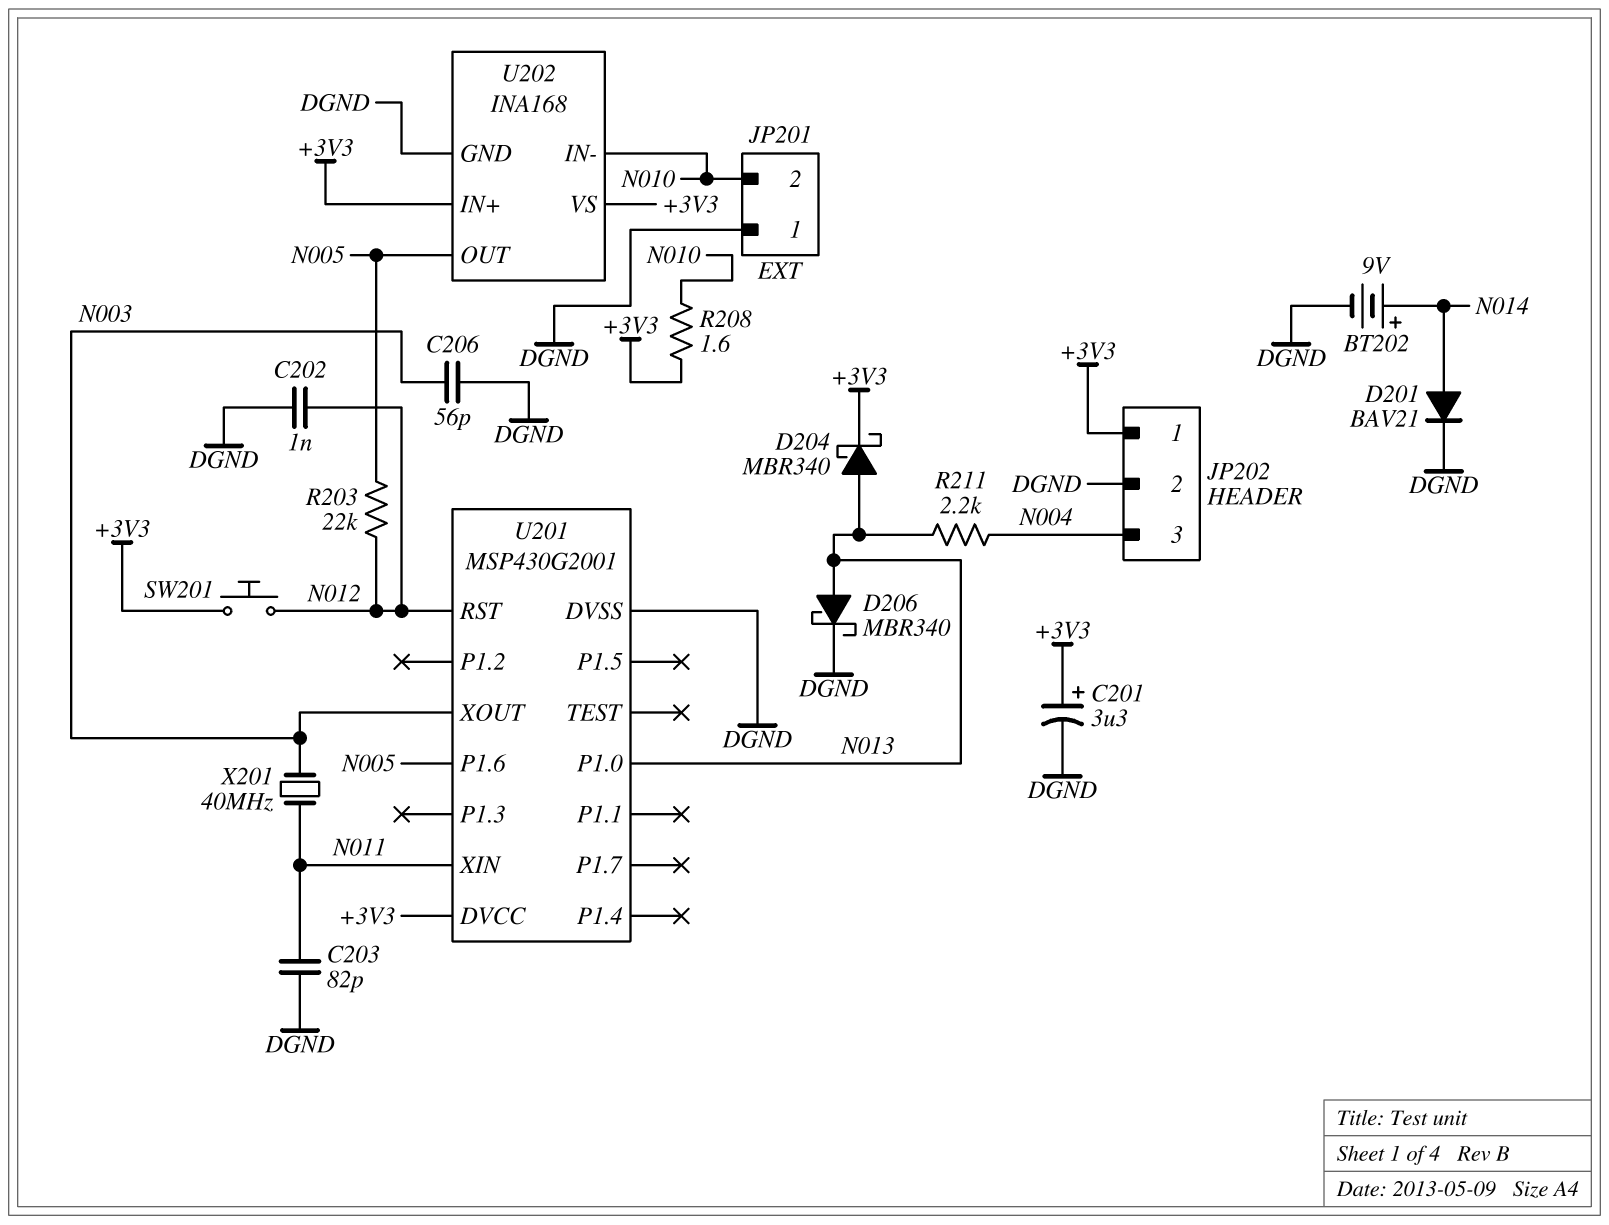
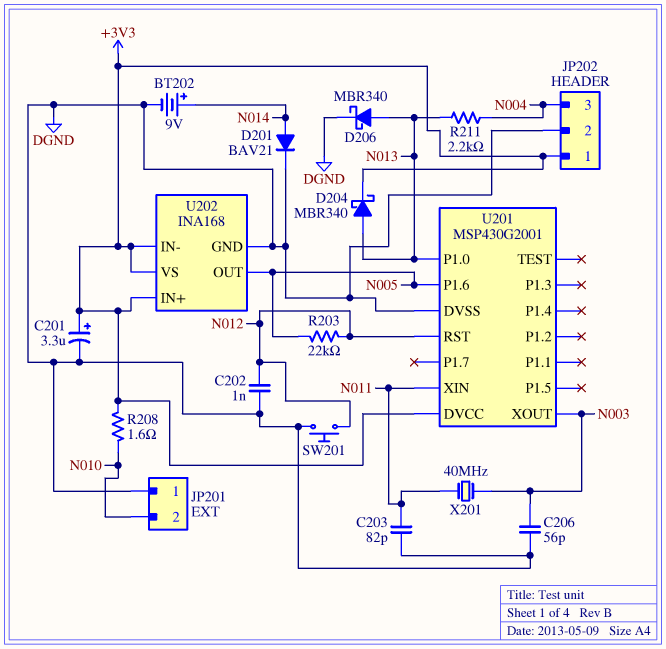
SW201: button (+3V3, N012) -> button (DGND, N012)
U202 pin IN-: N010 -> +3V3

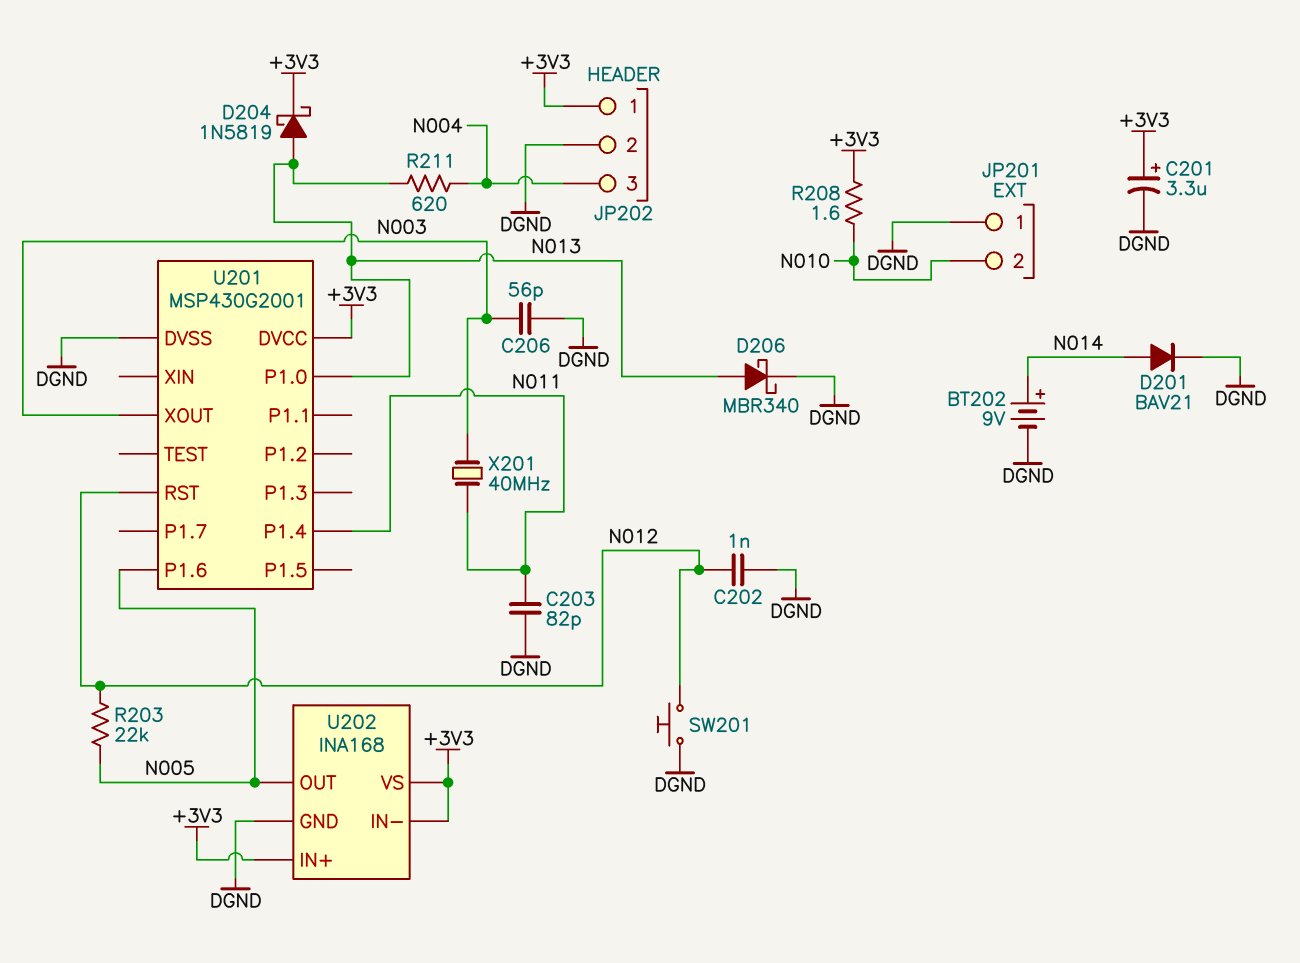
D204: schottky MBR340 (A N013, K +3V3) -> schottky 1N5819 (A N013, K +3V3)
R211: 2.2k (N004, N013) -> 620 (N004, N013)
U201 pin P1.4: none -> N011
U201 pin XIN: N011 -> none

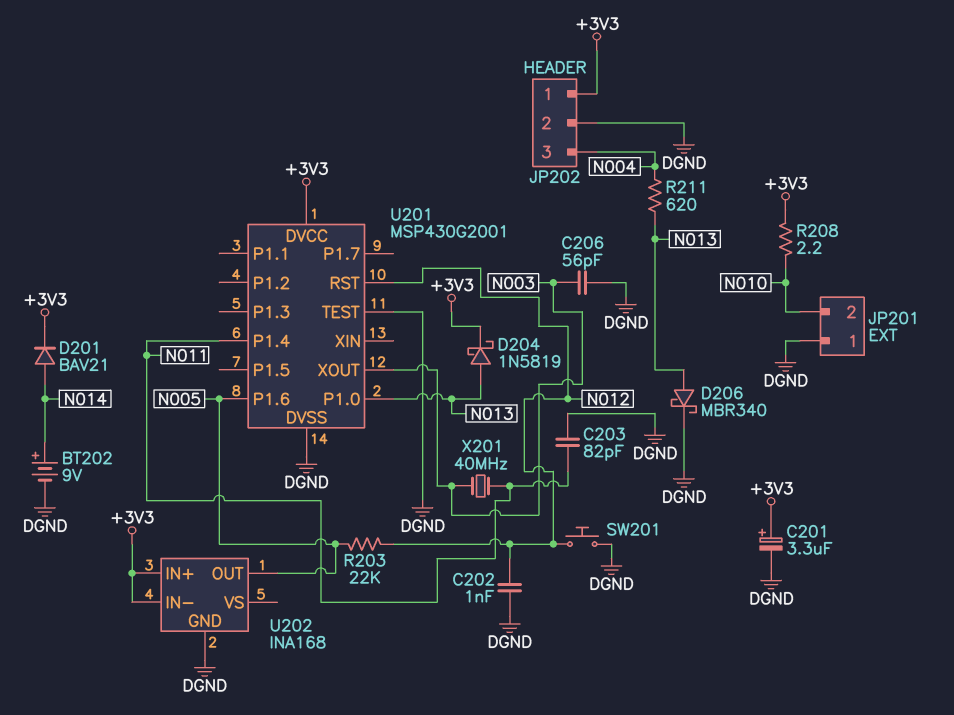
D201: diode BAV21 (A N014, K DGND) -> diode BAV21 (A N014, K +3V3)
R208: 1.6 (+3V3, N010) -> 2.2 (+3V3, N010)
U201 pin TEST: none -> DGND
U202 pin VS: +3V3 -> none

